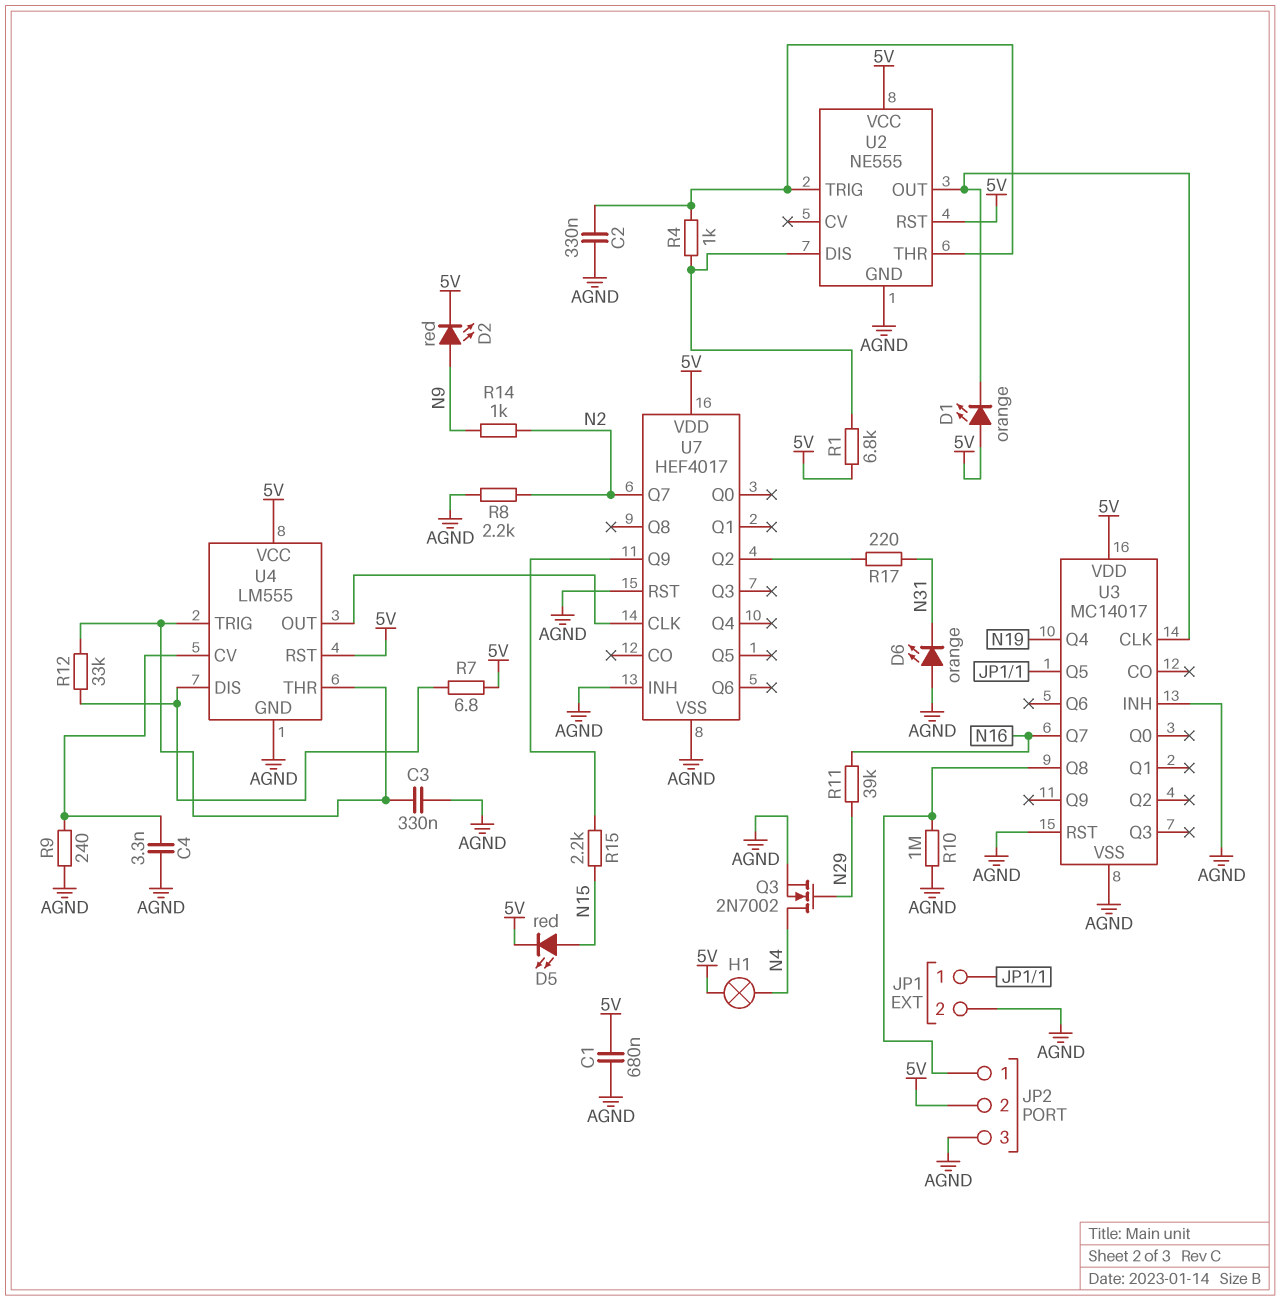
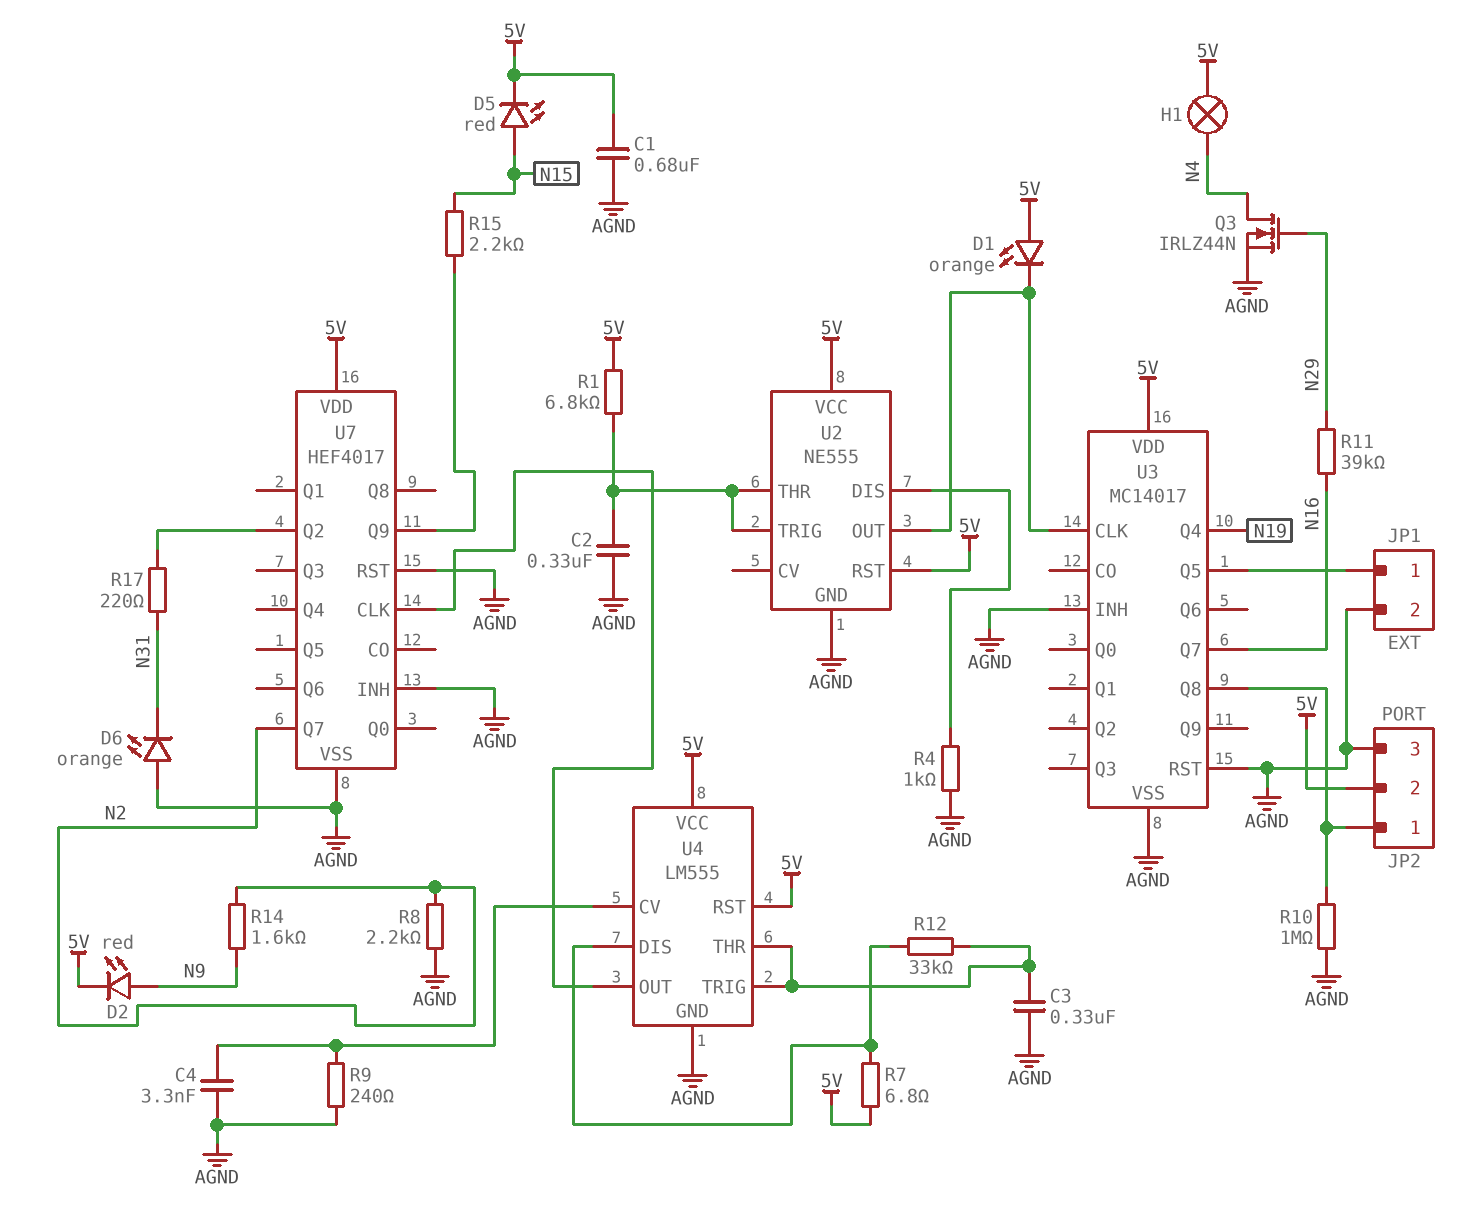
Q3: NMOS 2N7002 (G N29, D N4, S AGND) -> NMOS IRLZ44N (G N29, D N4, S AGND)
R1: 6.8k (5V, U2/DIS) -> 6.8k (5V, U2/THR)
R4: 1k (U2/DIS, U2/THR) -> 1k (AGND, U2/DIS)
R14: 1k (N2, N9) -> 1.6k (N2, N9)

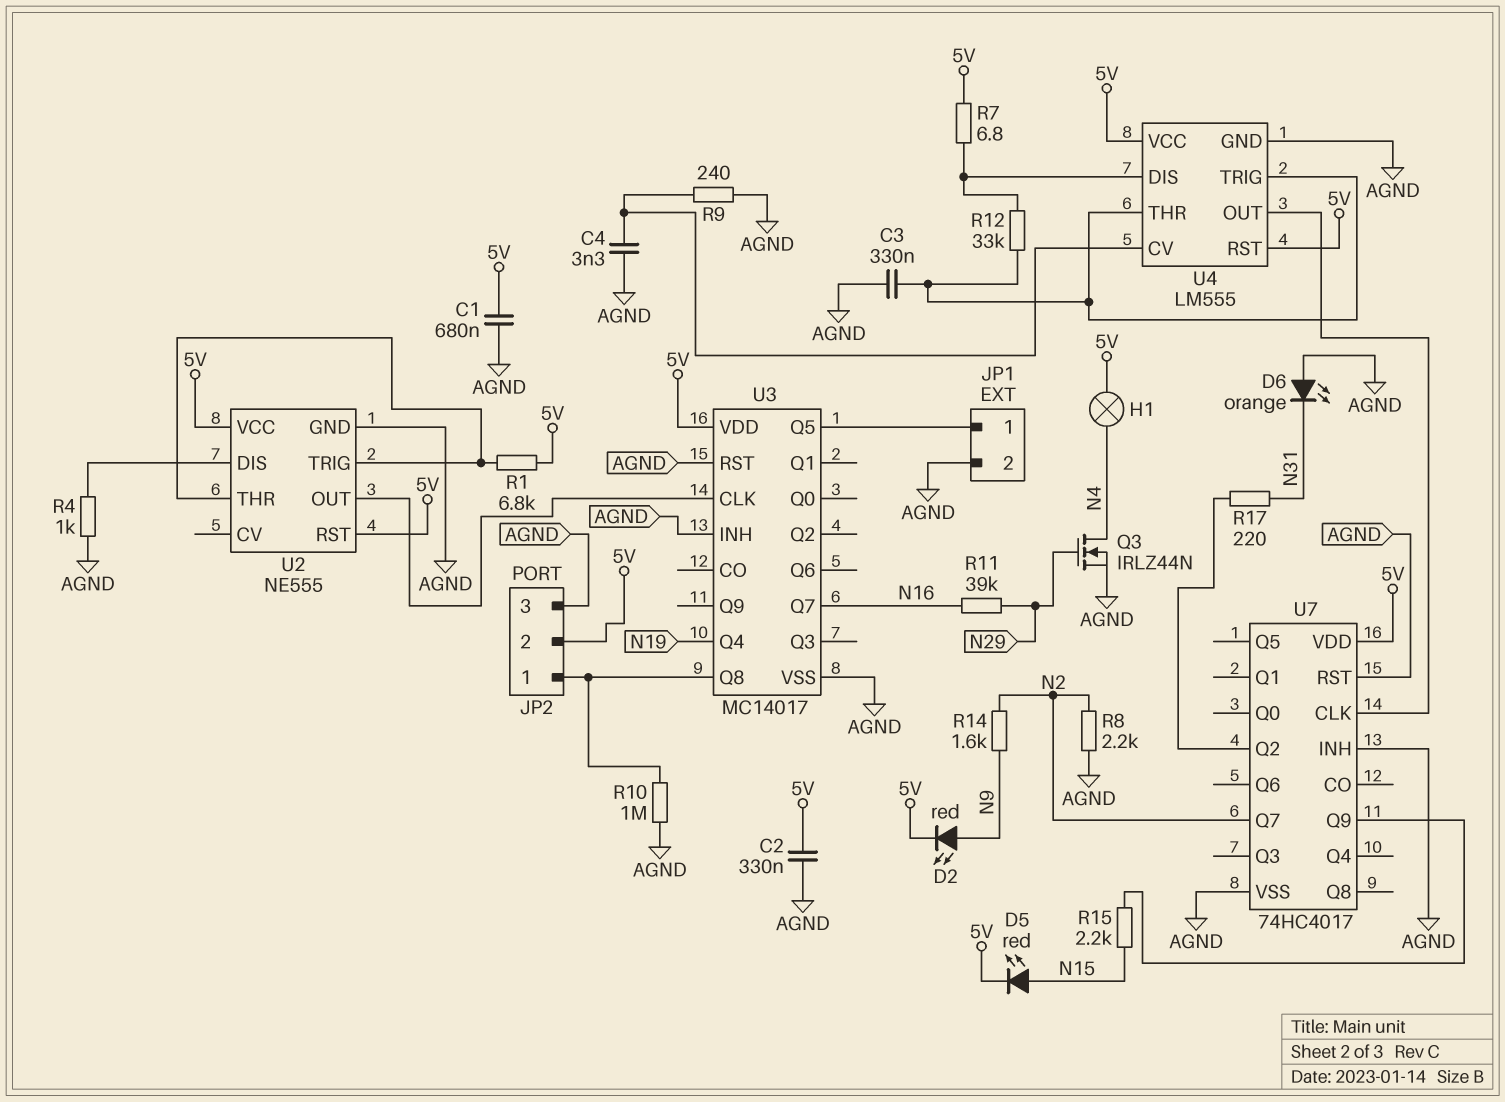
C2: 330nF (AGND, U2/THR) -> 330nF (5V, AGND)
D1: LED orange (A 5V, K U2/OUT) -> none
U7: HEF4017 -> 74HC4017

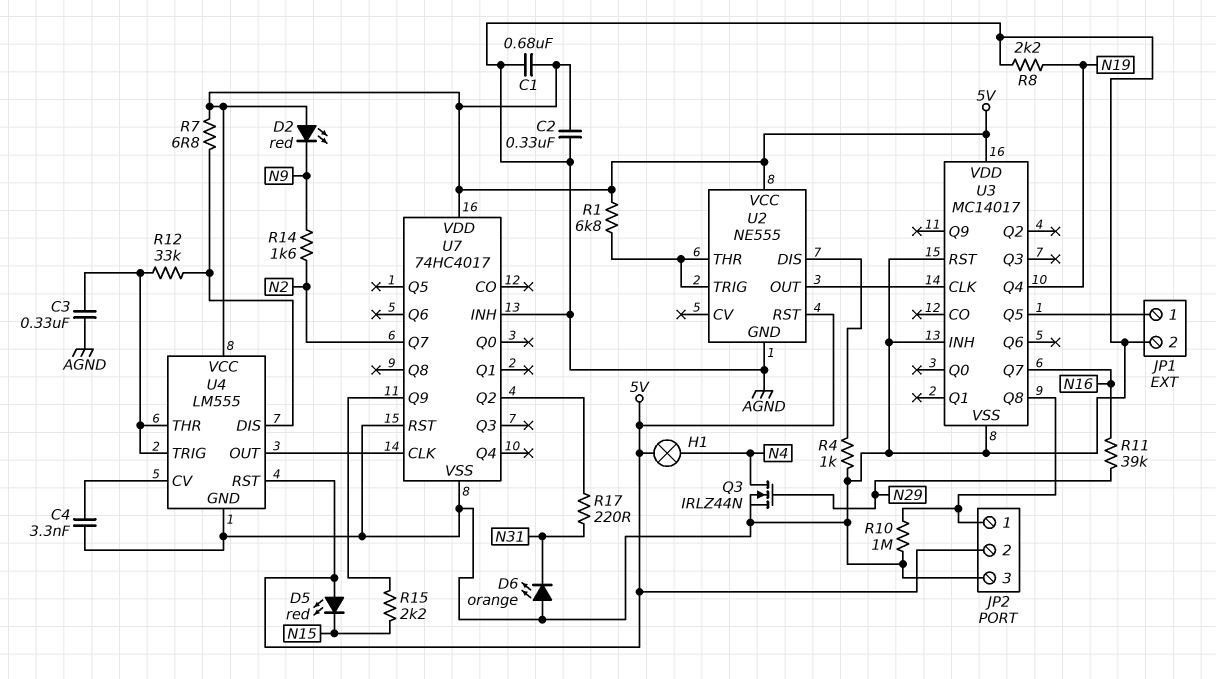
D2: LED red (A N9, K 5V) -> LED red (A 5V, K N9)
D5: LED red (A N15, K 5V) -> LED red (A 5V, K N15)
R8: 2.2k (AGND, N2) -> 2.2k (AGND, N19)
R9: 240 (AGND, U4/CV) -> none

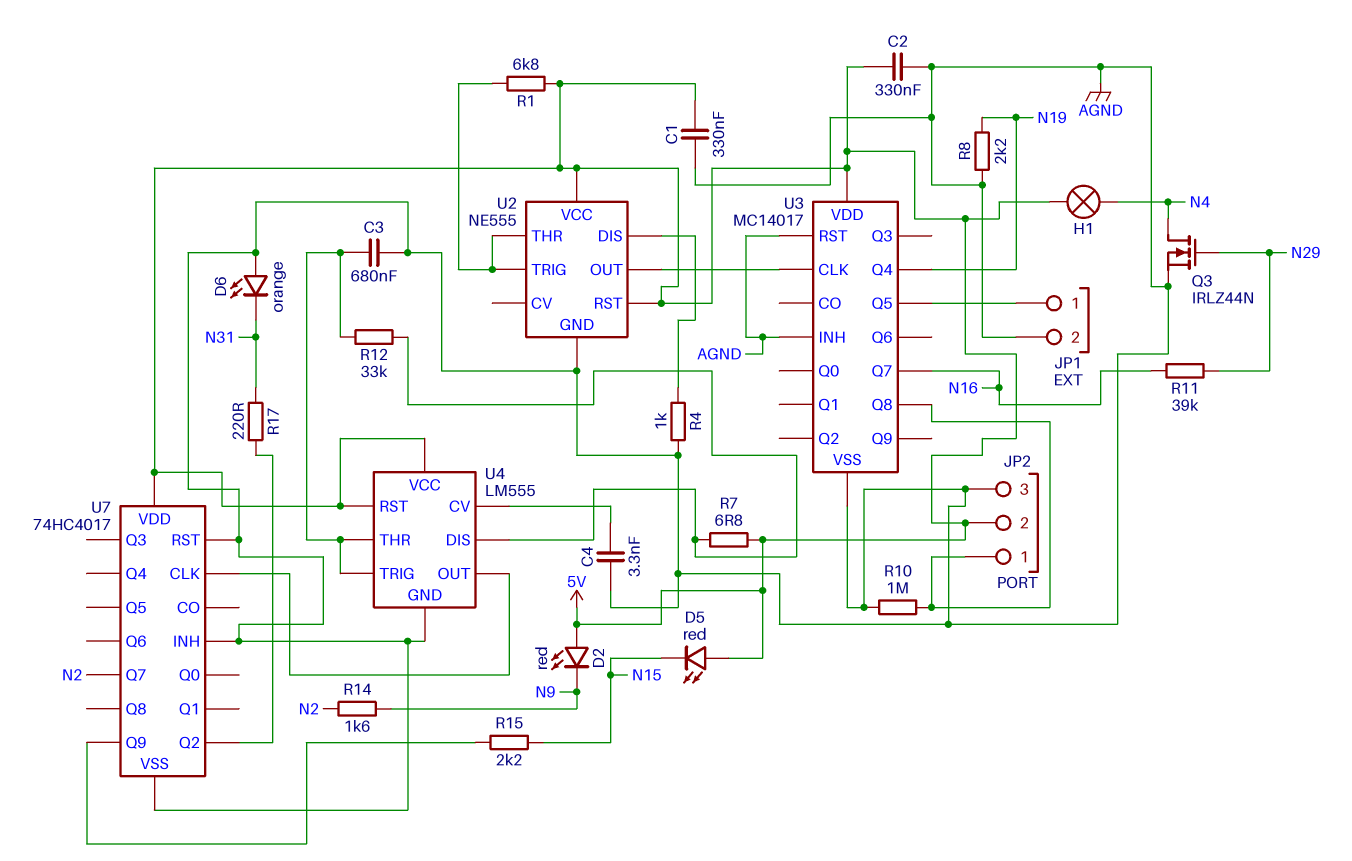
C1: 680nF (5V, AGND) -> 330nF (5V, AGND)
C3: 330nF (AGND, U4/THR) -> 680nF (AGND, U4/THR)

